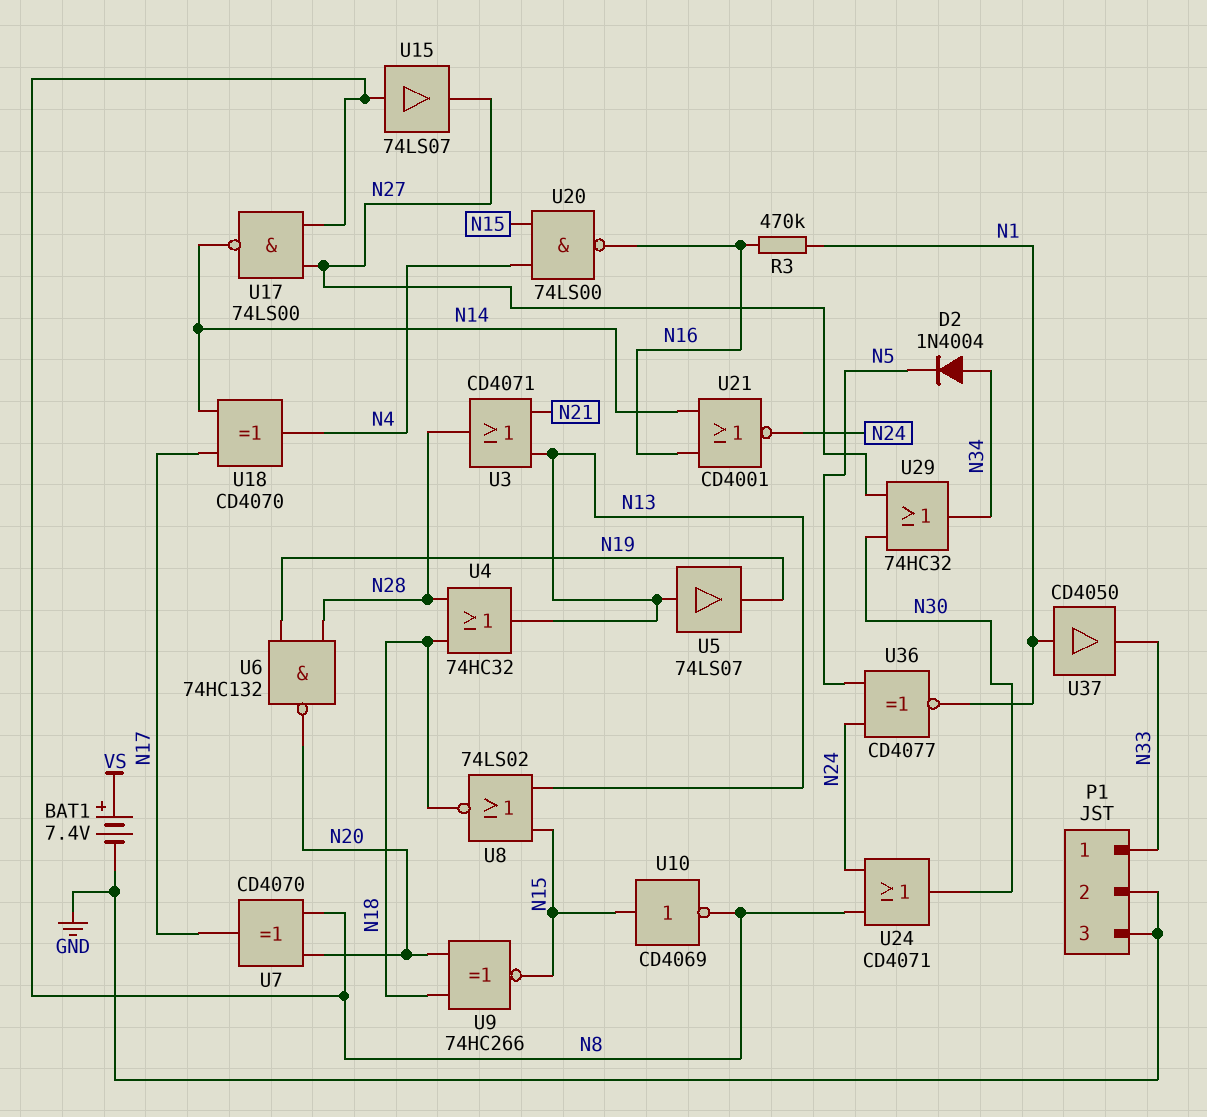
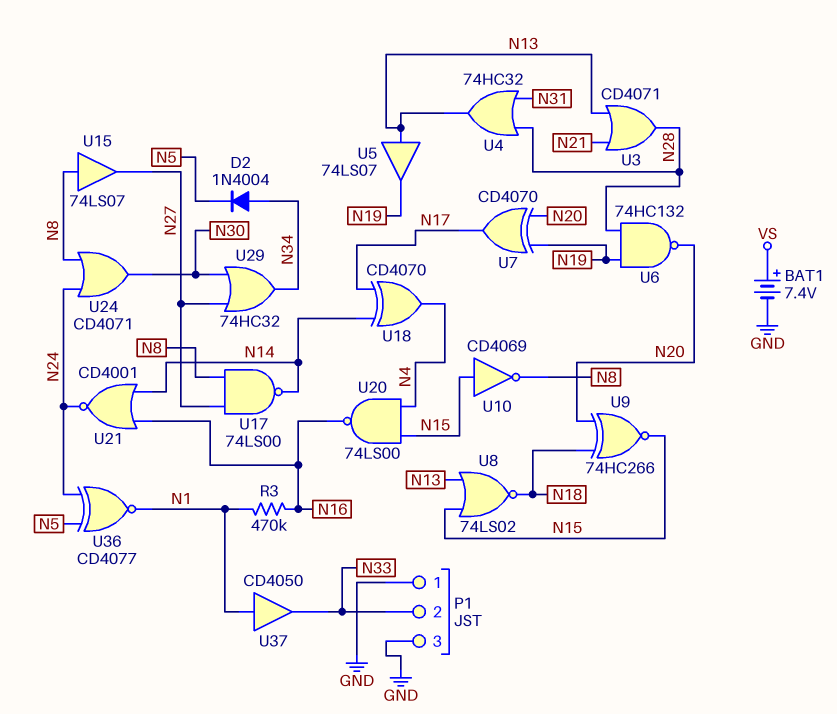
P1 pin 1: N33 -> GND
P1 pin 2: GND -> N33
U4: OR 74HC32 (in N18, in N28, out N13) -> OR 74HC32 (in N28, in N31, out N13)
U7: XOR CD4070 (in N8, in N20, out N17) -> XOR CD4070 (in N19, in N20, out N17)

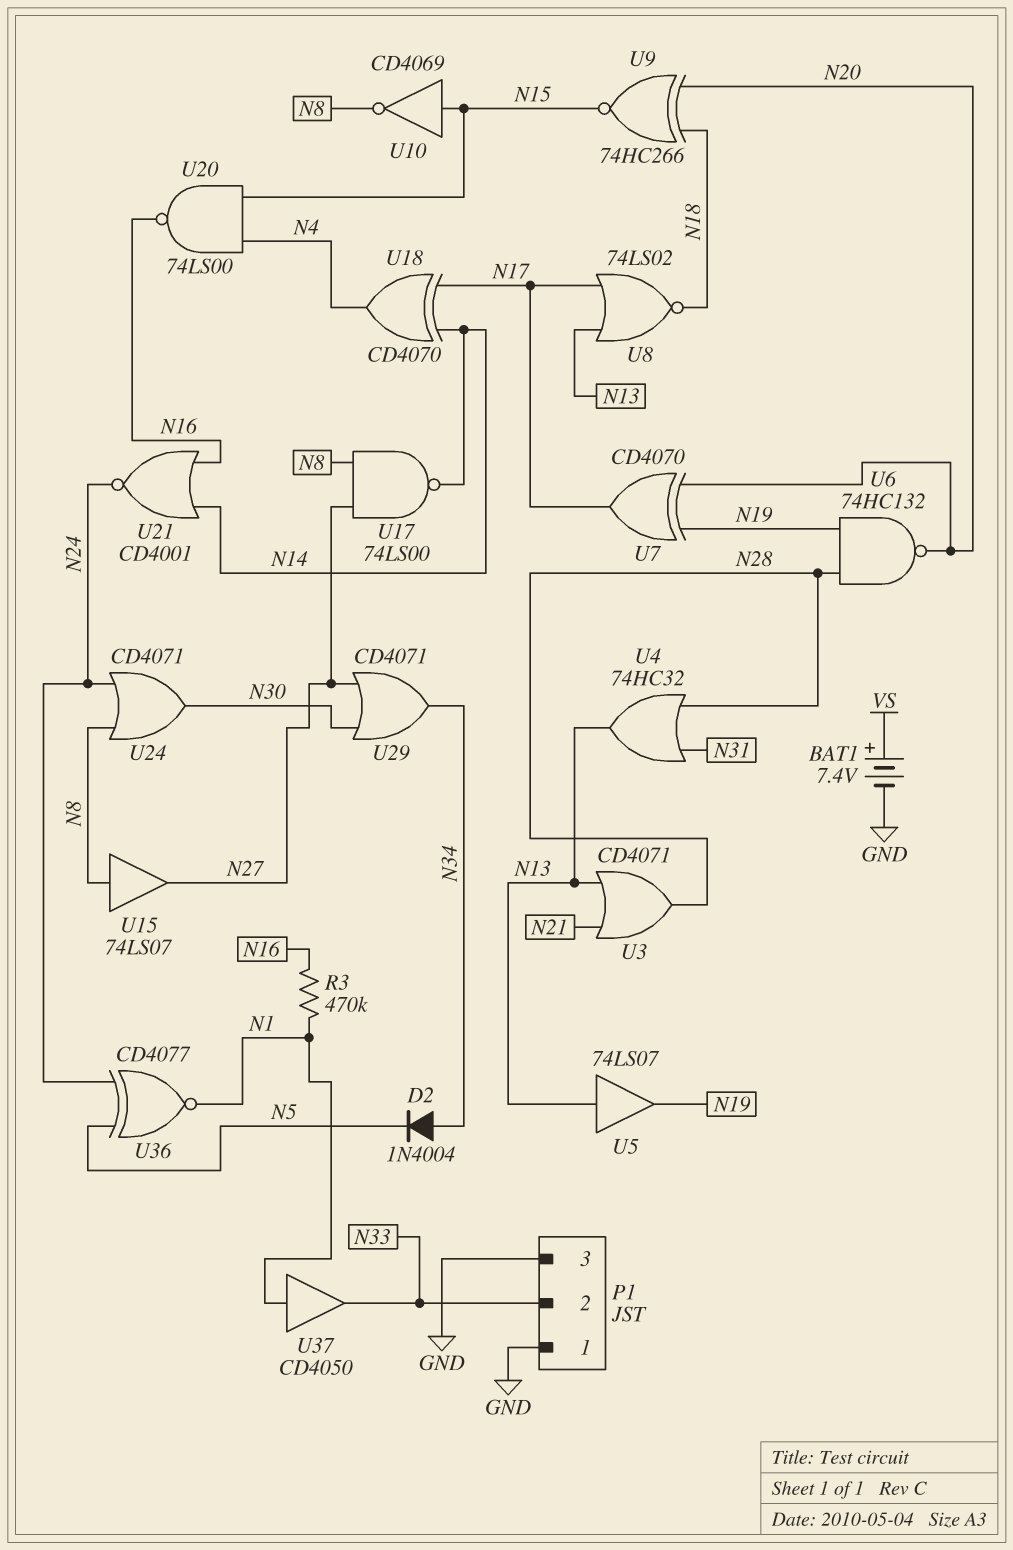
U8: NOR 74LS02 (in N13, in N15, out N18) -> NOR 74LS02 (in N13, in N17, out N18)
U29: OR 74HC32 (in N27, in N30, out N34) -> OR CD4071 (in N27, in N30, out N34)

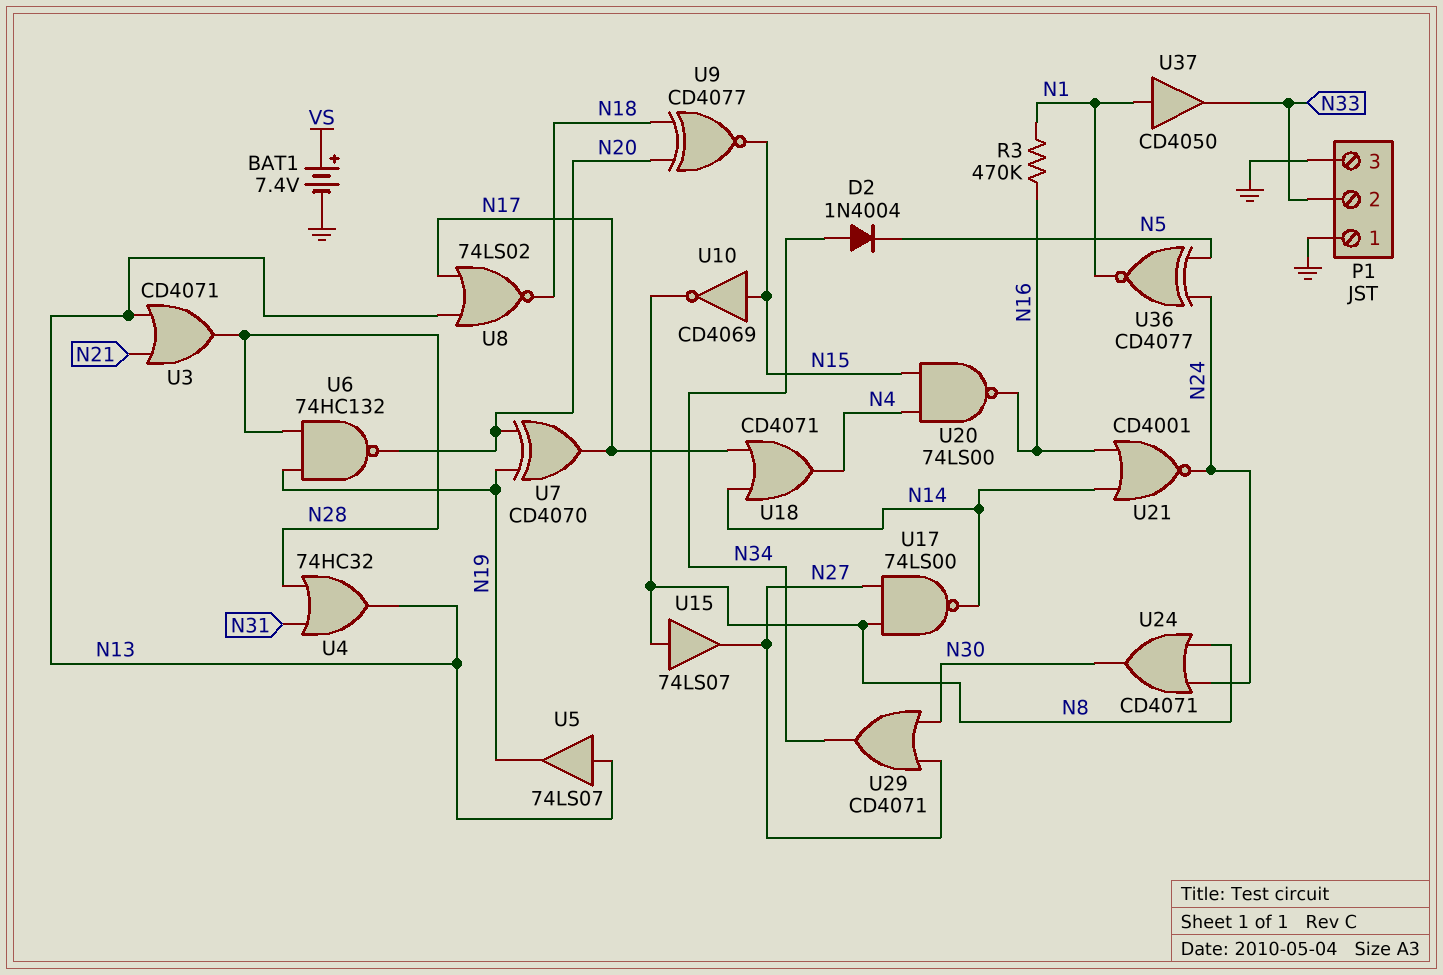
U9: XNOR 74HC266 (in N18, in N20, out N15) -> XNOR CD4077 (in N18, in N20, out N15)
U18: XOR CD4070 (in N14, in N17, out N4) -> OR CD4071 (in N14, in N17, out N4)

